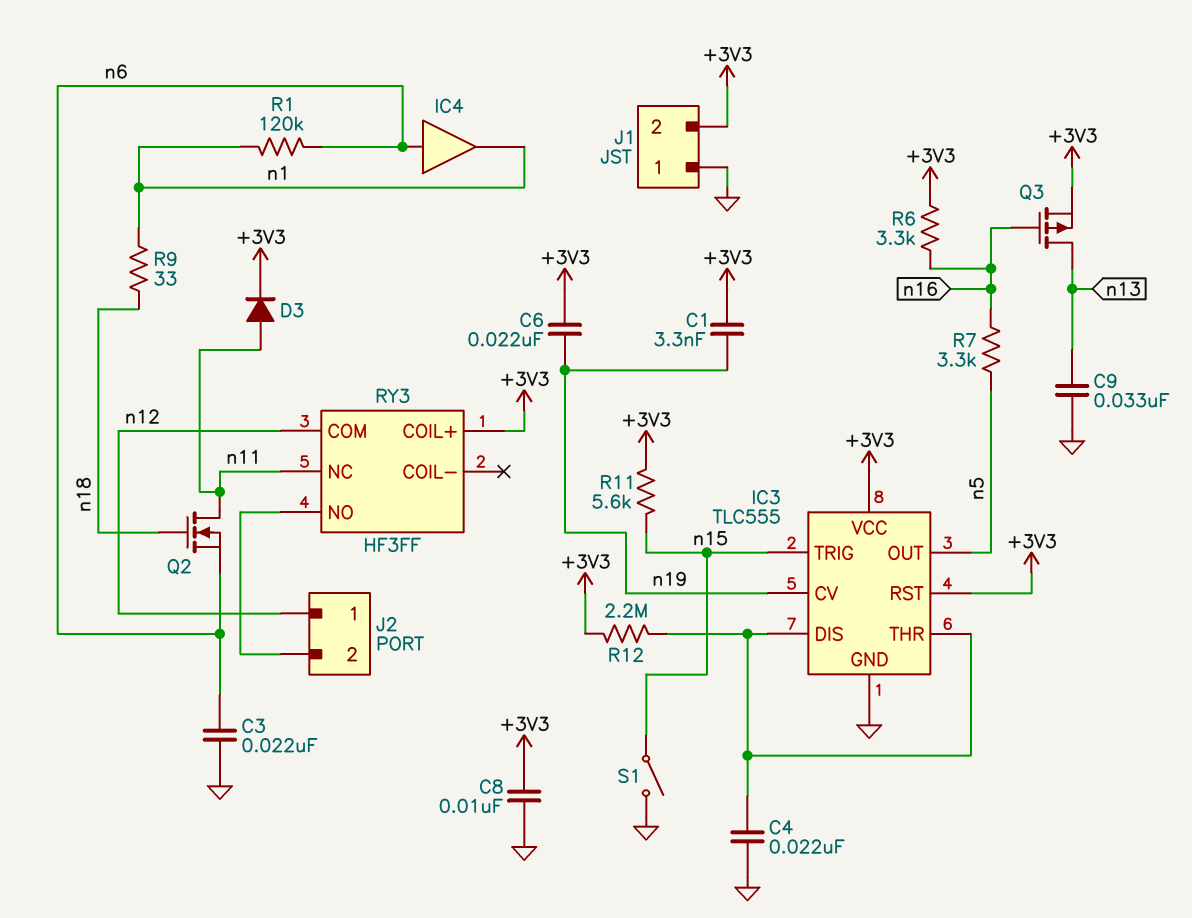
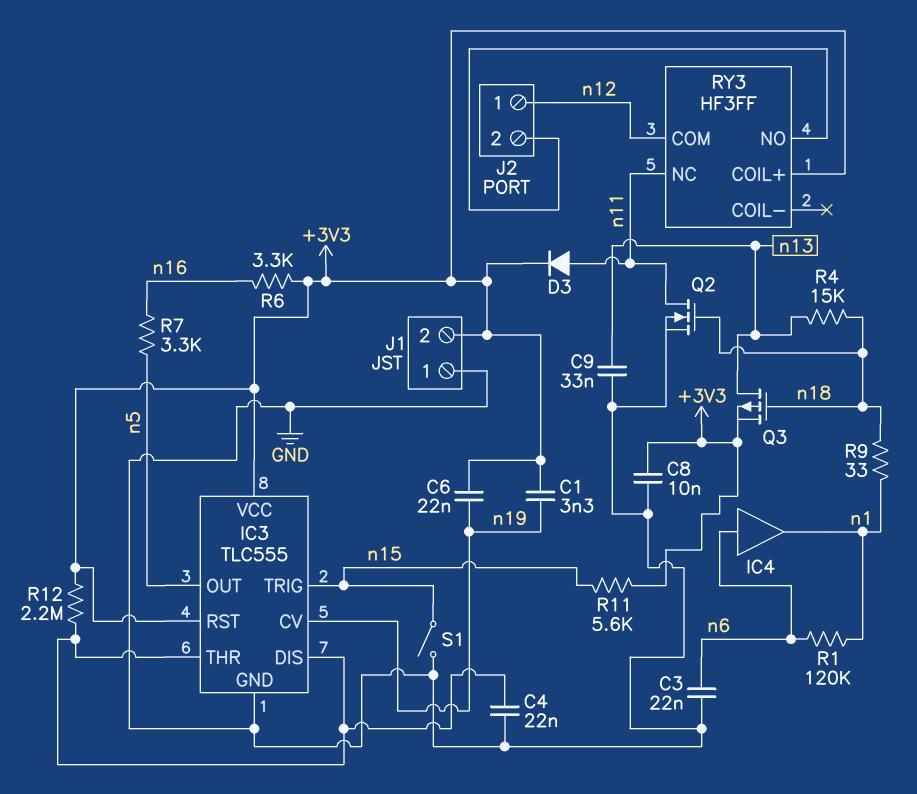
Q2: NMOS (G n18, D n11, S n6) -> NMOS (G n18, D n11, S GND)
Q3: PMOS (G n16, D n13, S +3V3) -> PMOS (G n18, D n13, S +3V3)
R4: none -> 15k (n13, n18)

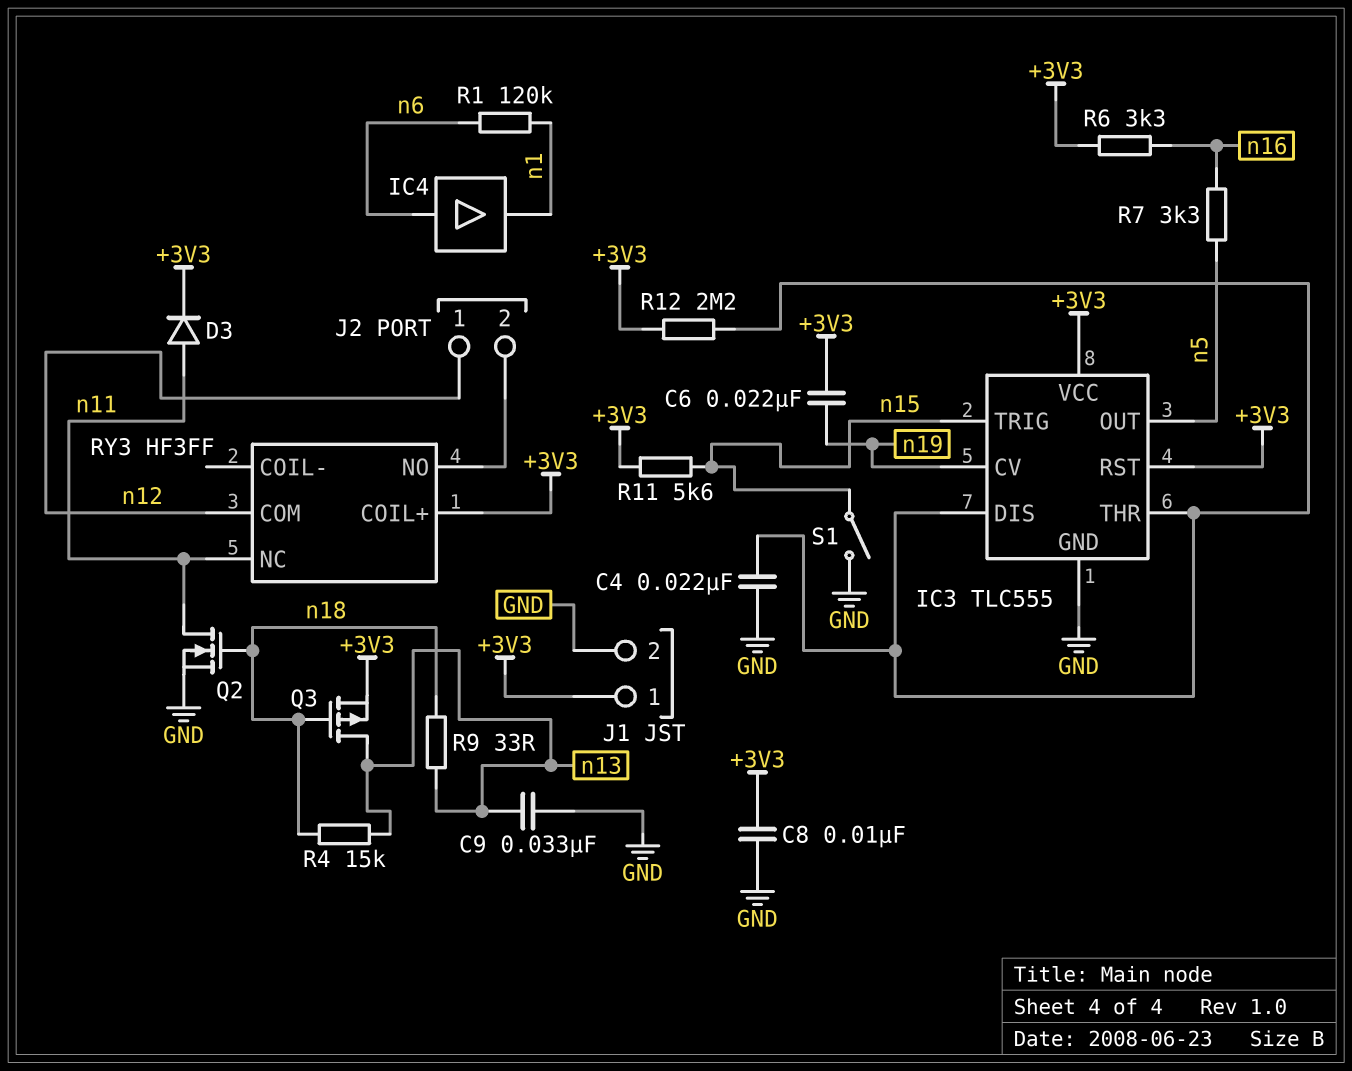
C1: 3.3nF (+3V3, n19) -> none
C3: 22nF (GND, n6) -> none
J1 pin 1: GND -> +3V3
J1 pin 2: +3V3 -> GND
R9: 33 (n1, n18) -> 33 (n13, n18)

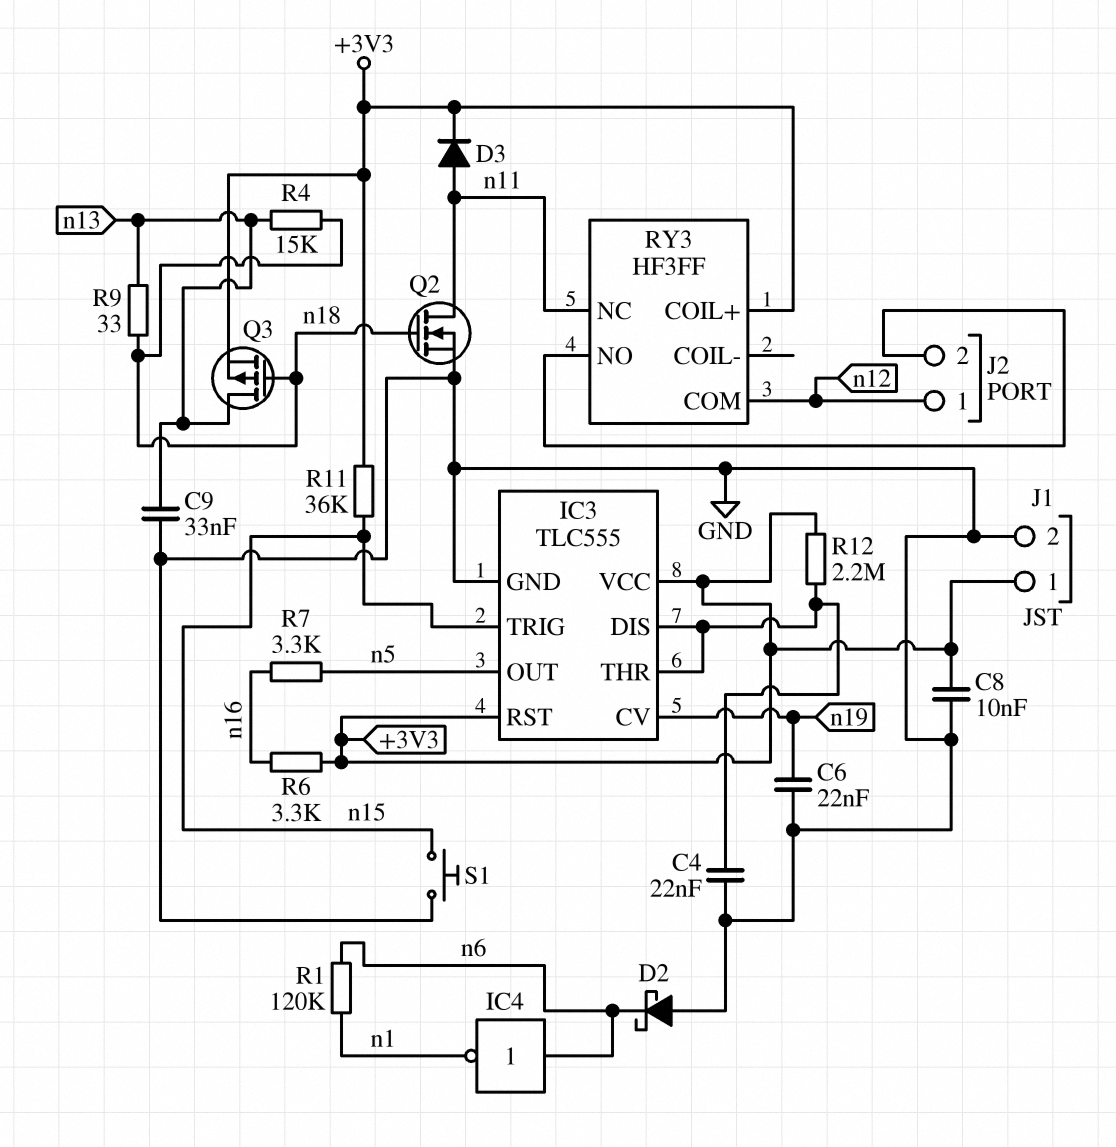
C6: 22nF (+3V3, n19) -> 22nF (GND, n19)
D2: none -> schottky (A GND, K n6)
IC4: buffer (in n6, out n1) -> NOT (in n6, out n1)
R11: 5.6k (+3V3, n15) -> 36k (+3V3, n15)
S1: switch (GND, n15) -> button (GND, n15)

